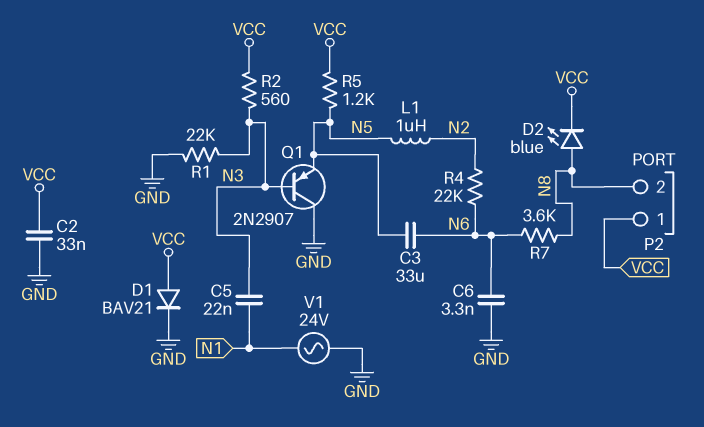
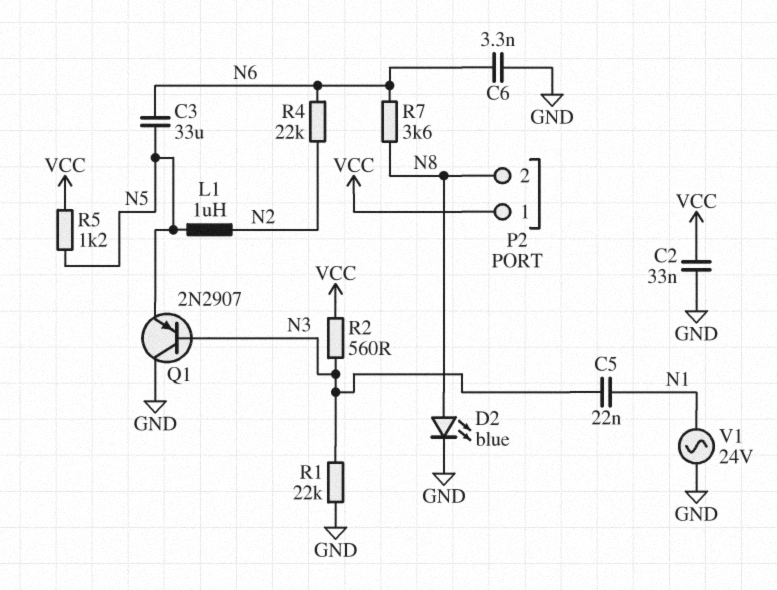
D1: diode BAV21 (A VCC, K GND) -> none
D2: LED blue (A N8, K VCC) -> LED blue (A N8, K GND)

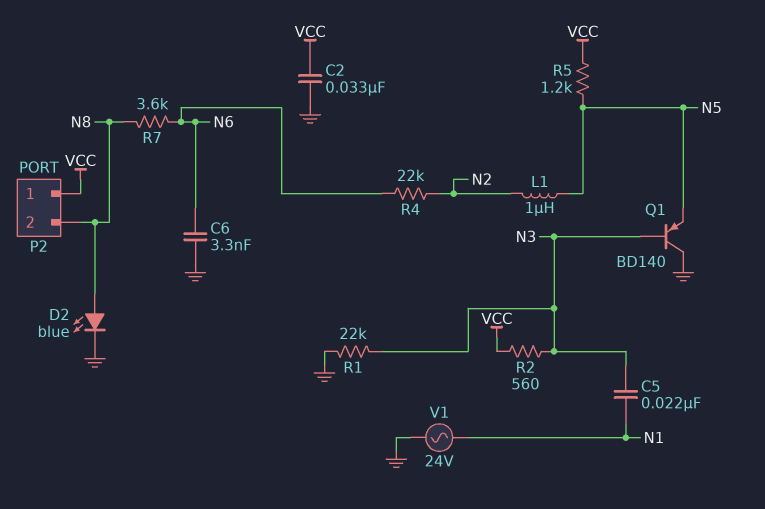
C3: 33uF (N5, N6) -> none
Q1: PNP 2N2907 (B N3, C GND, E N5) -> PNP BD140 (B N3, C GND, E N5)

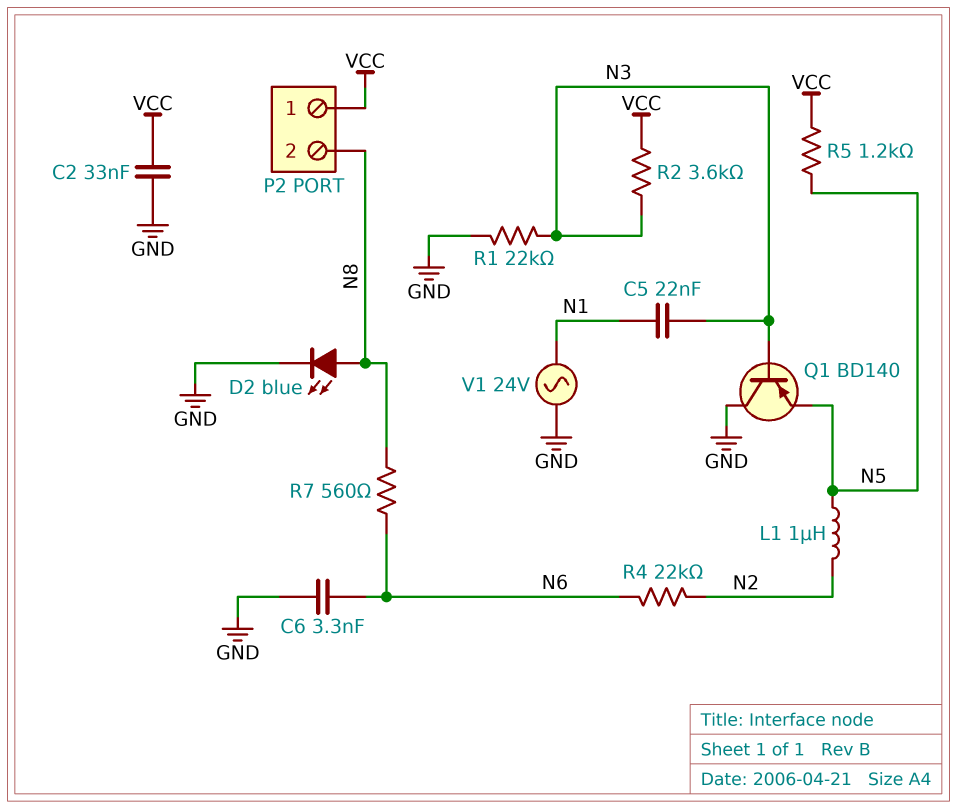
R2: 560 (N3, VCC) -> 3.6k (N3, VCC)
R7: 3.6k (N6, N8) -> 560 (N6, N8)

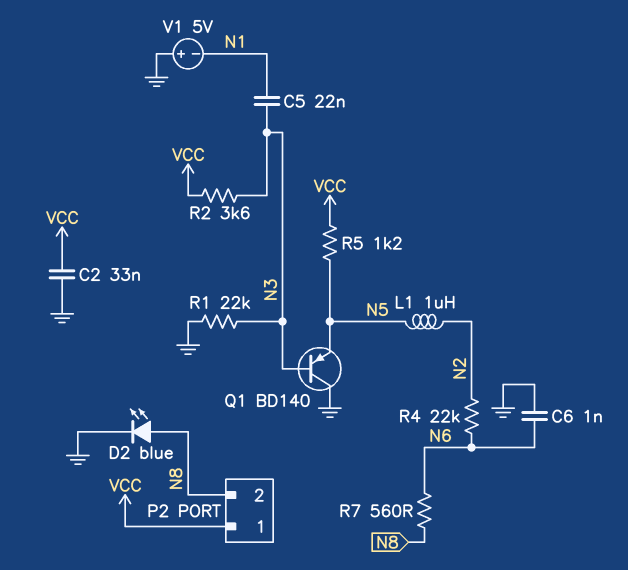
C6: 3.3nF (GND, N6) -> 1nF (GND, N6)
V1: AC 24V (GND, N1) -> 5V (plus GND, minus N1)

